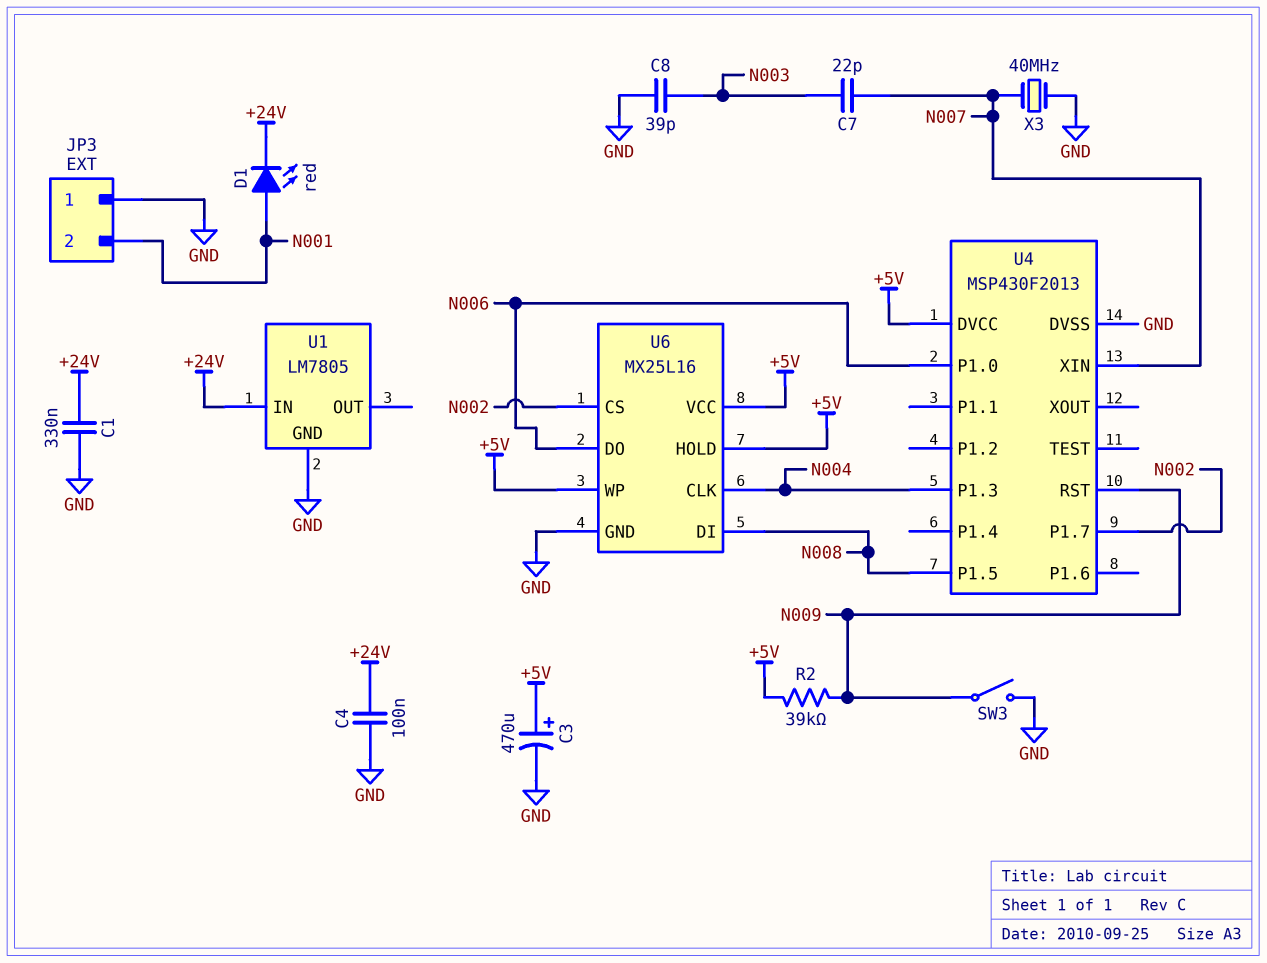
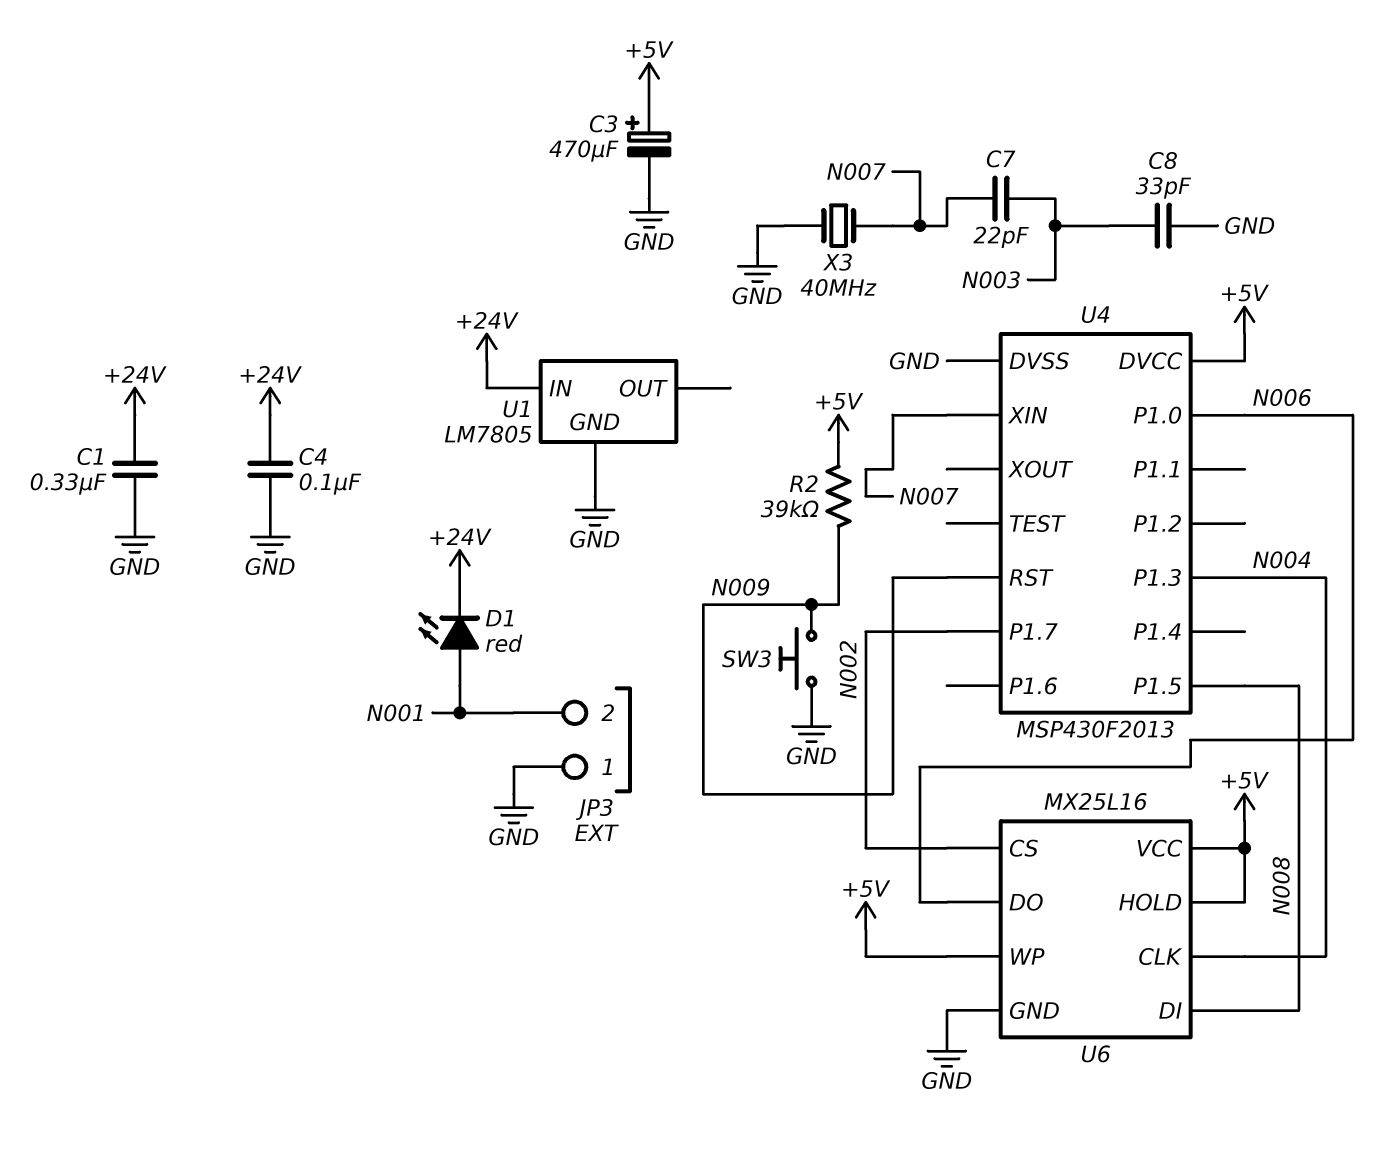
C8: 39pF (GND, N003) -> 33pF (GND, N003)
SW3: switch (GND, N009) -> button (GND, N009)

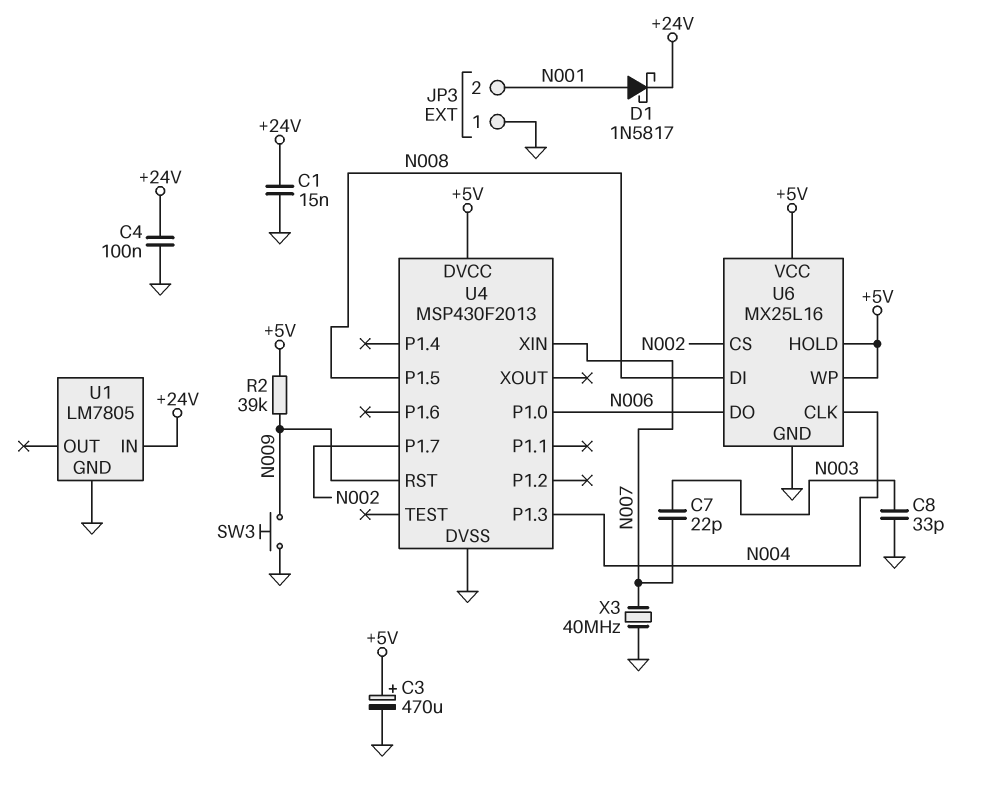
C1: 330nF (+24V, GND) -> 15nF (+24V, GND)
D1: LED red (A N001, K +24V) -> schottky 1N5817 (A N001, K +24V)

